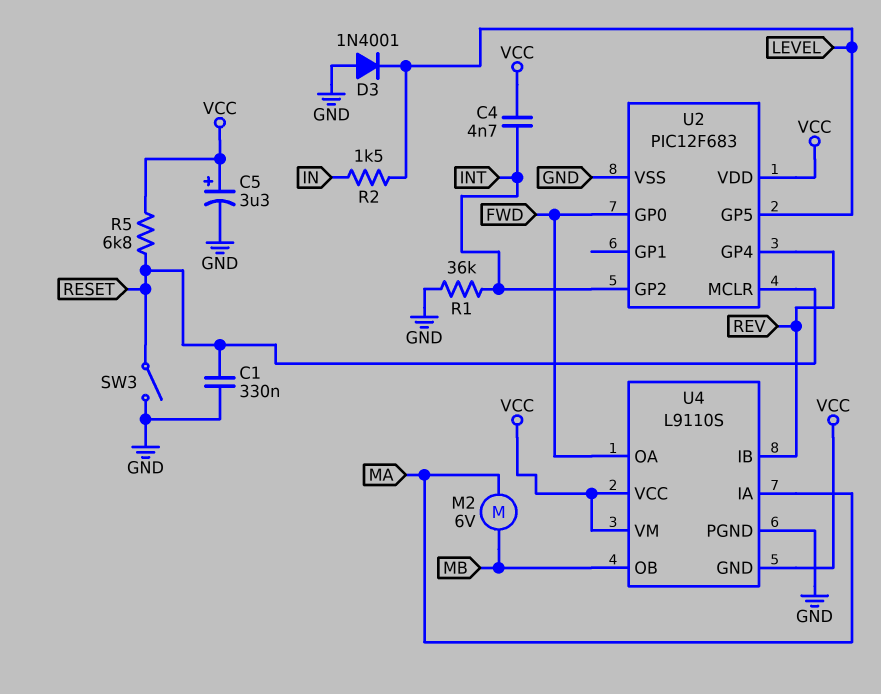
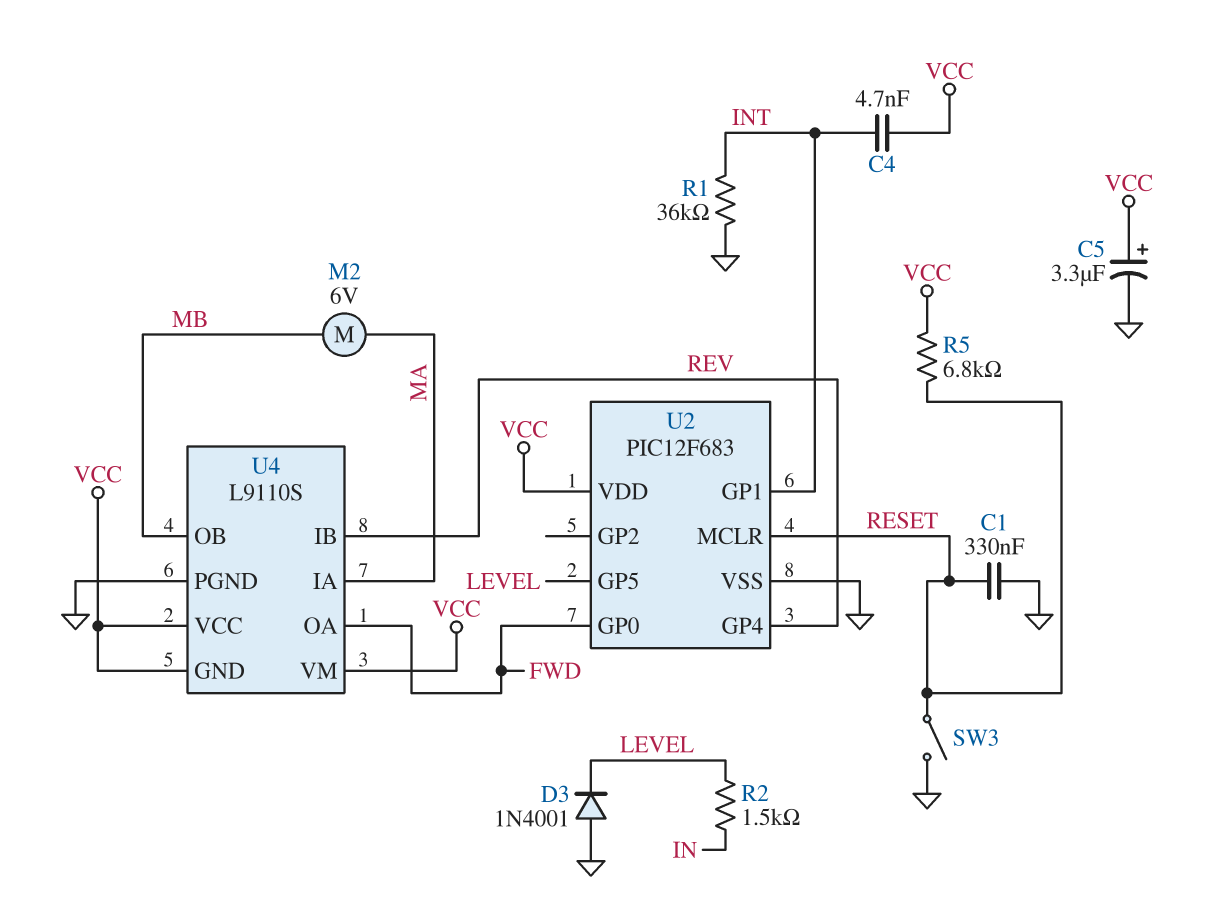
U2 pin GP1: none -> INT
U2 pin GP2: INT -> none

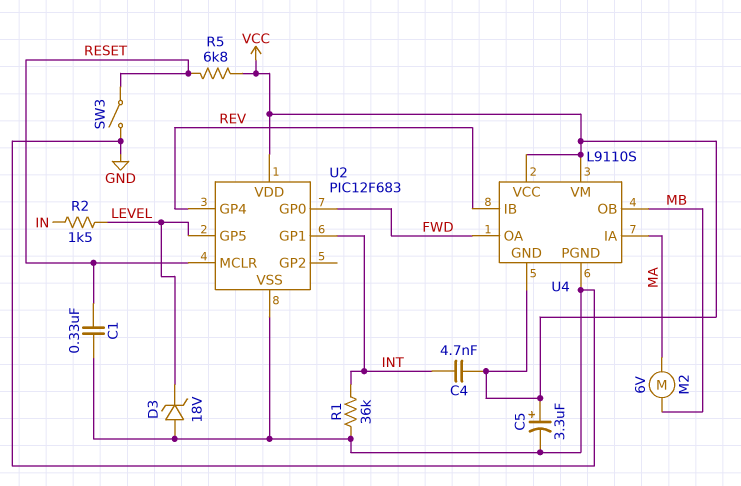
D3: diode 1N4001 (A GND, K LEVEL) -> zener 18V (A GND, K LEVEL)

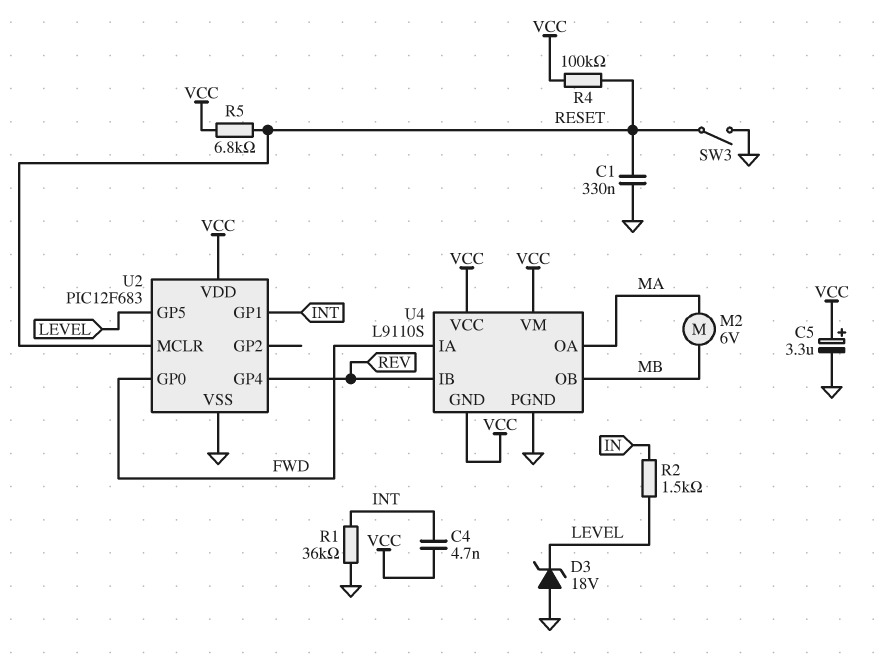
R4: none -> 100k (RESET, VCC)
U4 pin IA: MA -> FWD
U4 pin OA: FWD -> MA

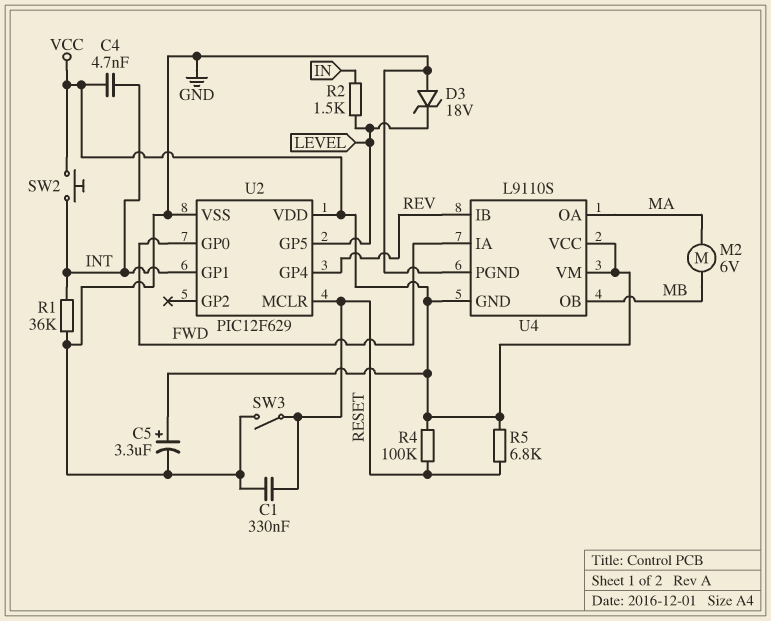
SW2: none -> button (INT, VCC)
U2: PIC12F683 -> PIC12F629

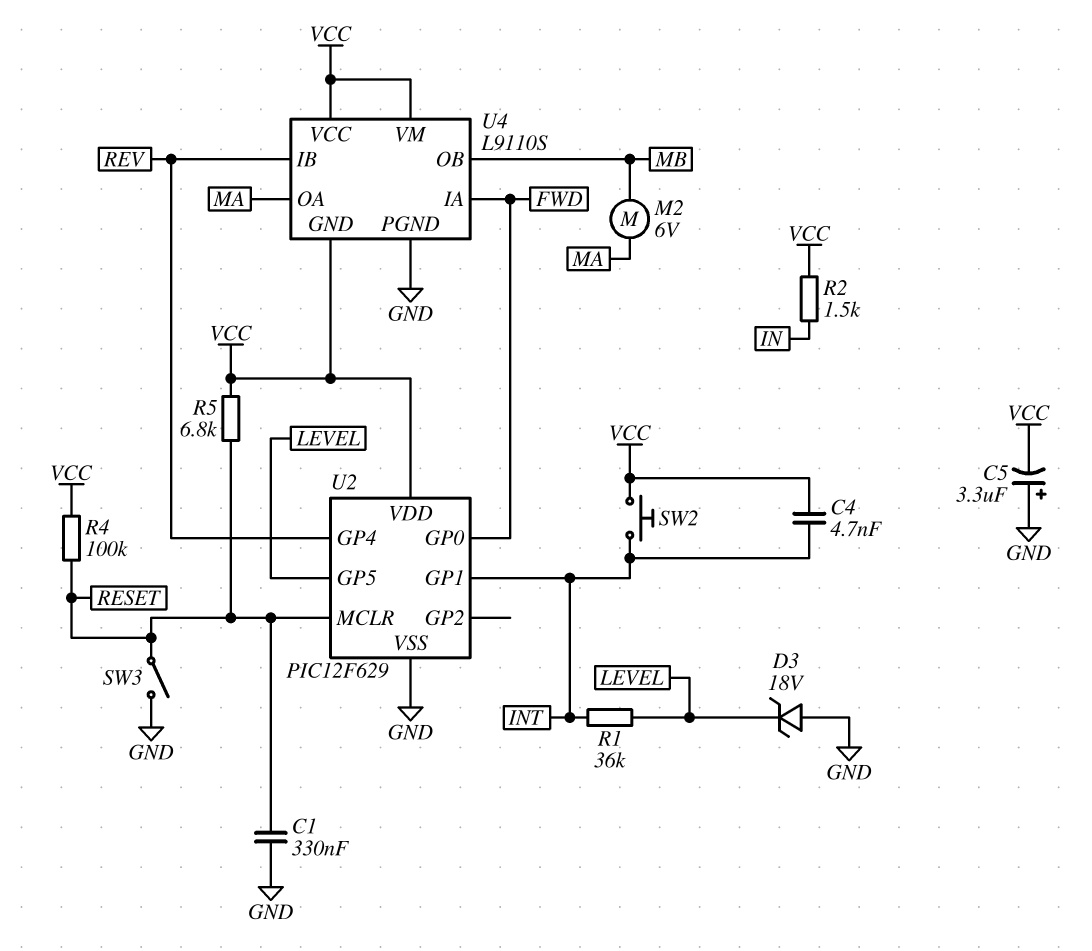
C5: 3.3uF (plus VCC, minus GND) -> 3.3uF (plus GND, minus VCC)
R1: 36k (GND, INT) -> 36k (INT, LEVEL)
R2: 1.5k (IN, LEVEL) -> 1.5k (IN, VCC)

